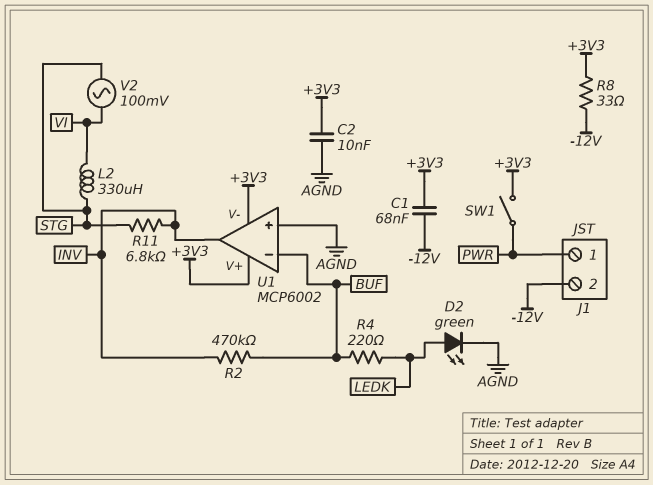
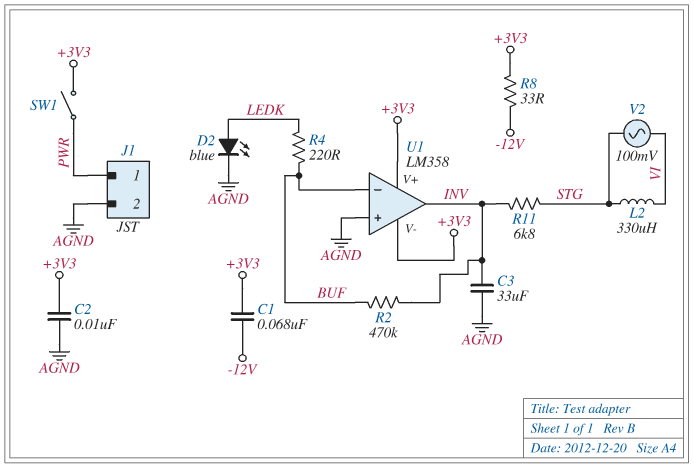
C3: none -> 33uF (AGND, INV)
D2: LED green (A LEDK, K AGND) -> LED blue (A LEDK, K AGND)
J1 pin 2: -12V -> AGND
U1: MCP6002 -> LM358

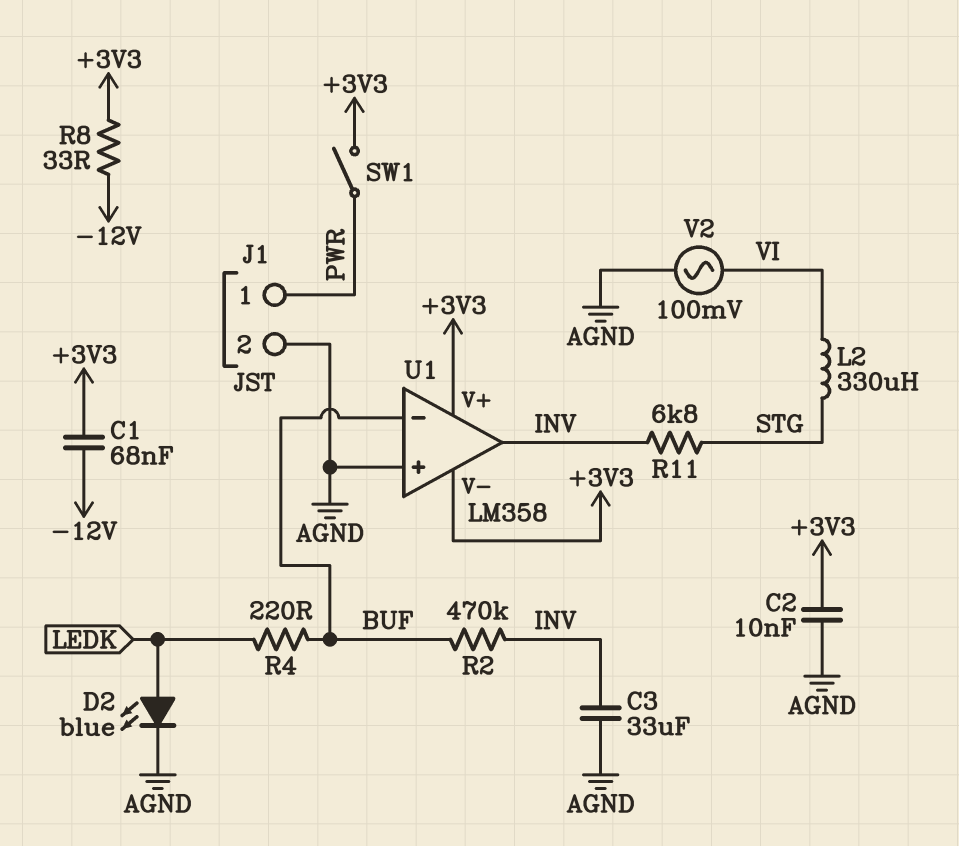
V2: AC 100mV (STG, VI) -> AC 100mV (AGND, VI)

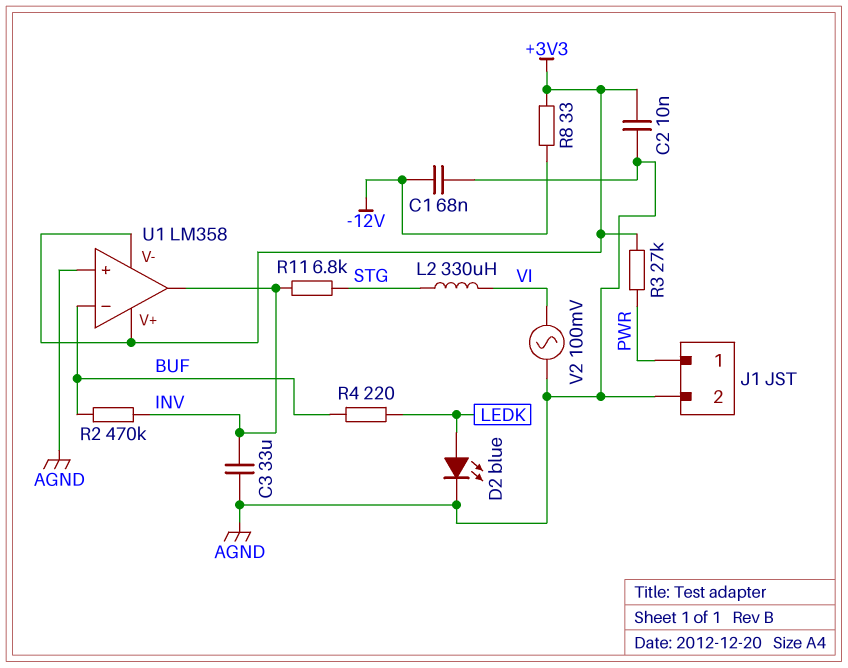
C1: 68nF (+3V3, -12V) -> 68nF (-12V, AGND)
R3: none -> 27k (+3V3, PWR)
SW1: switch (+3V3, PWR) -> none

